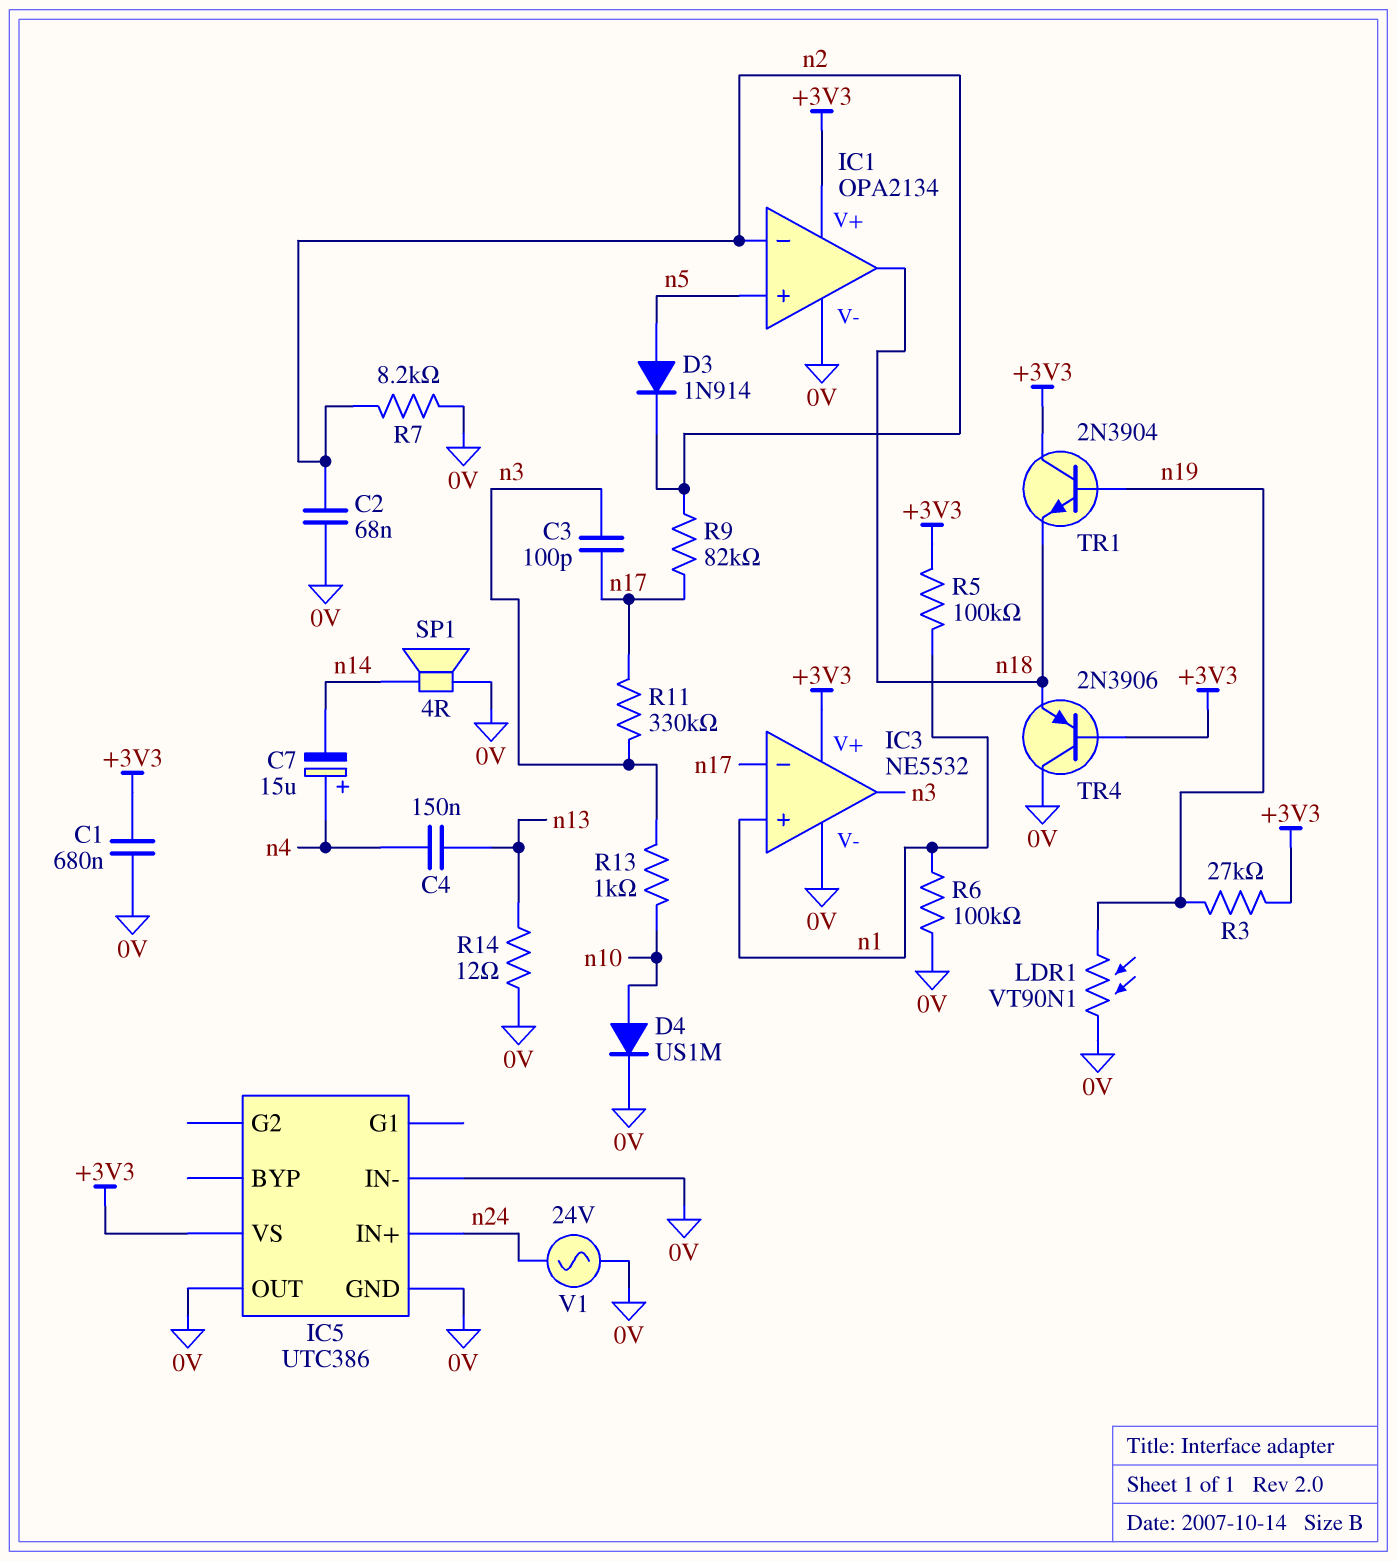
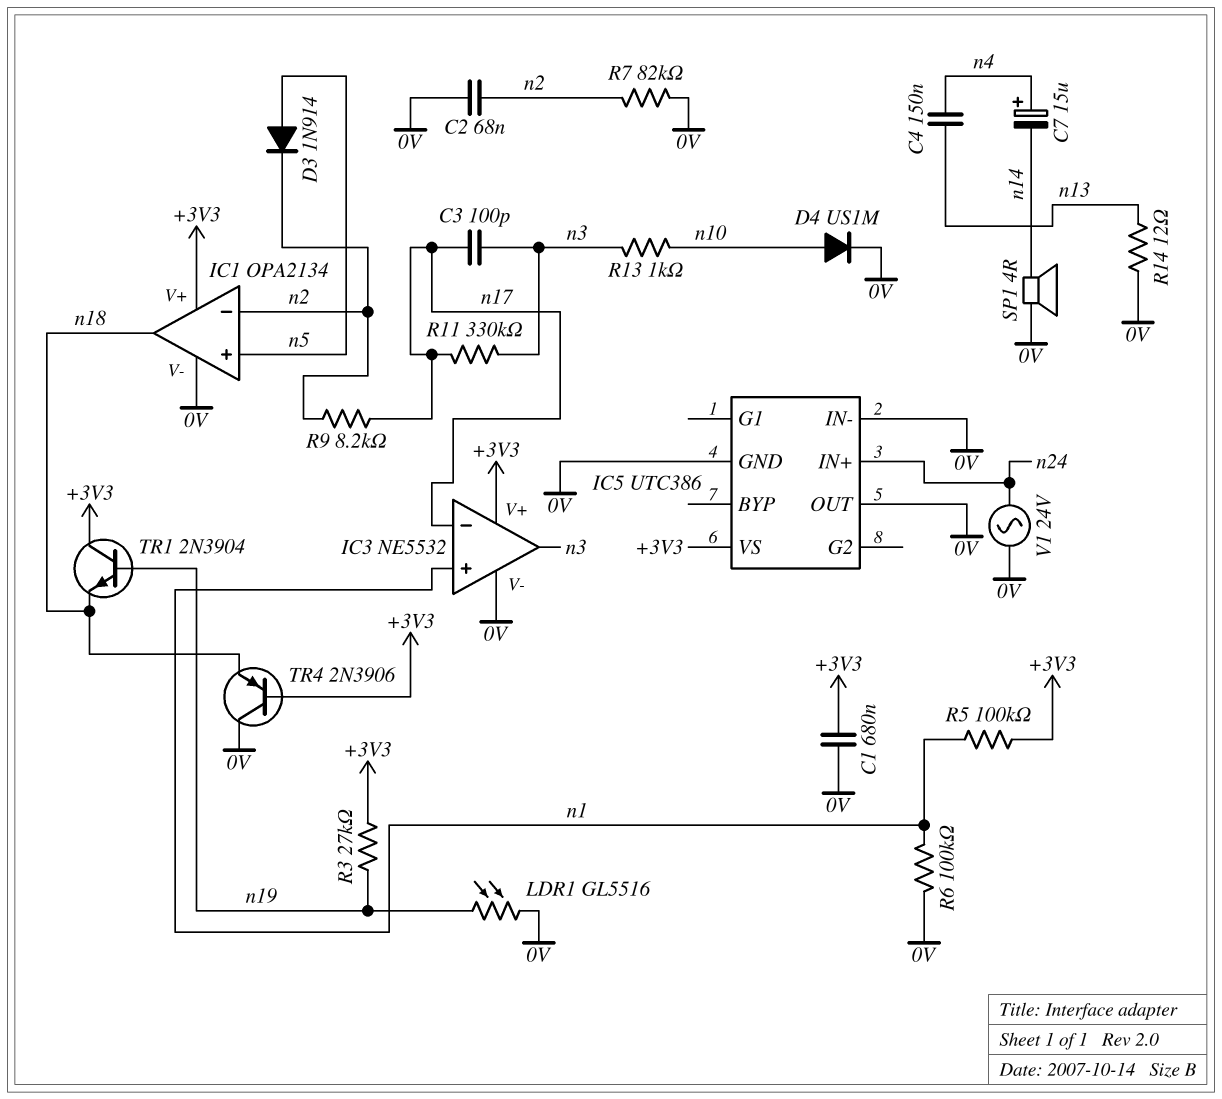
LDR1: VT90N1 (0V, n19) -> GL5516 (0V, n19)
R7: 8.2k (0V, n2) -> 82k (0V, n2)
R9: 82k (n2, n17) -> 8.2k (n2, n17)

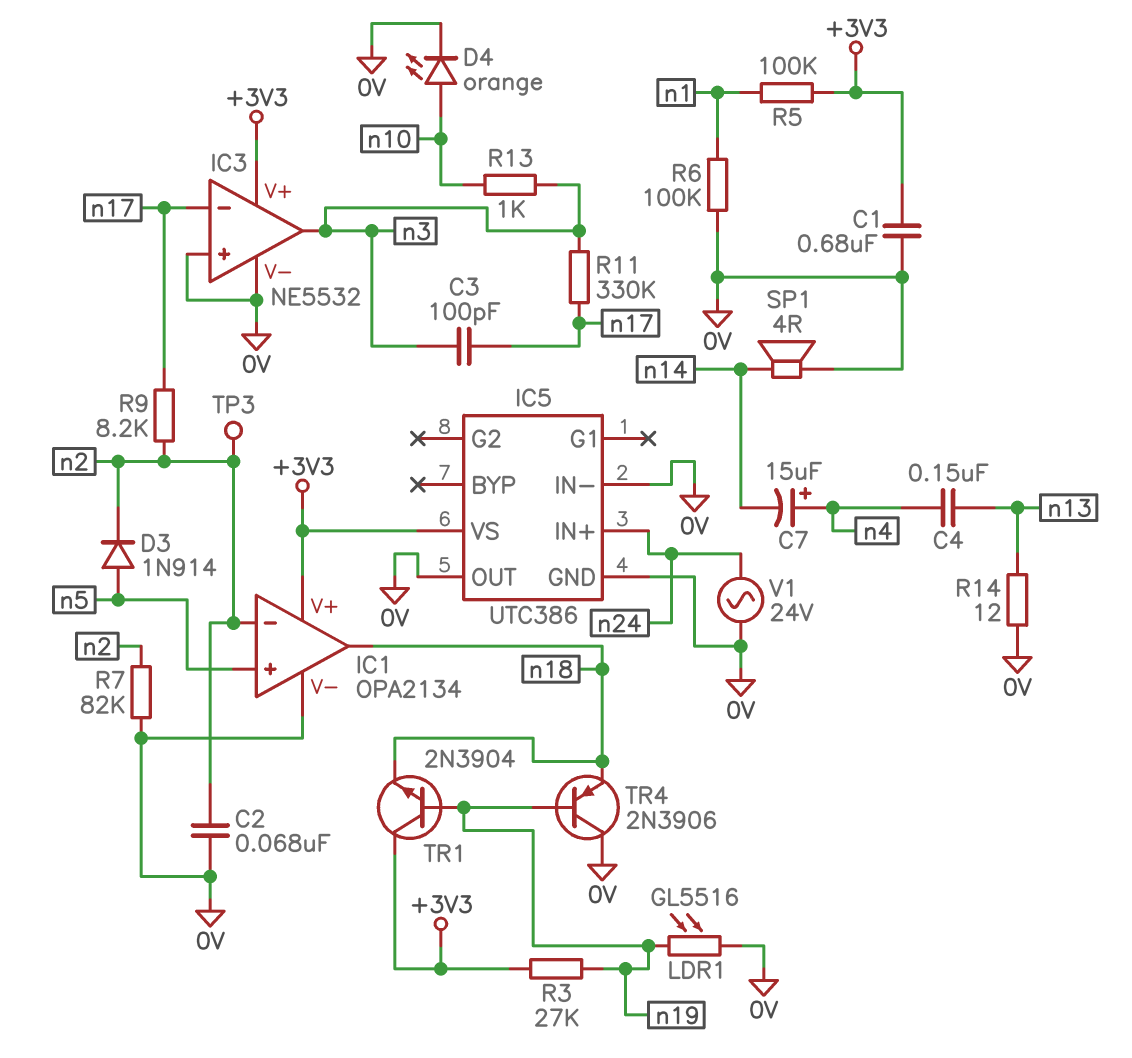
D4: diode US1M (A n10, K 0V) -> LED orange (A n10, K 0V)
IC3 pin in+: n1 -> 0V
TP3: none -> test point (n2)
TR4: PNP 2N3906 (B +3V3, C 0V, E n18) -> PNP 2N3906 (B n19, C 0V, E n18)

